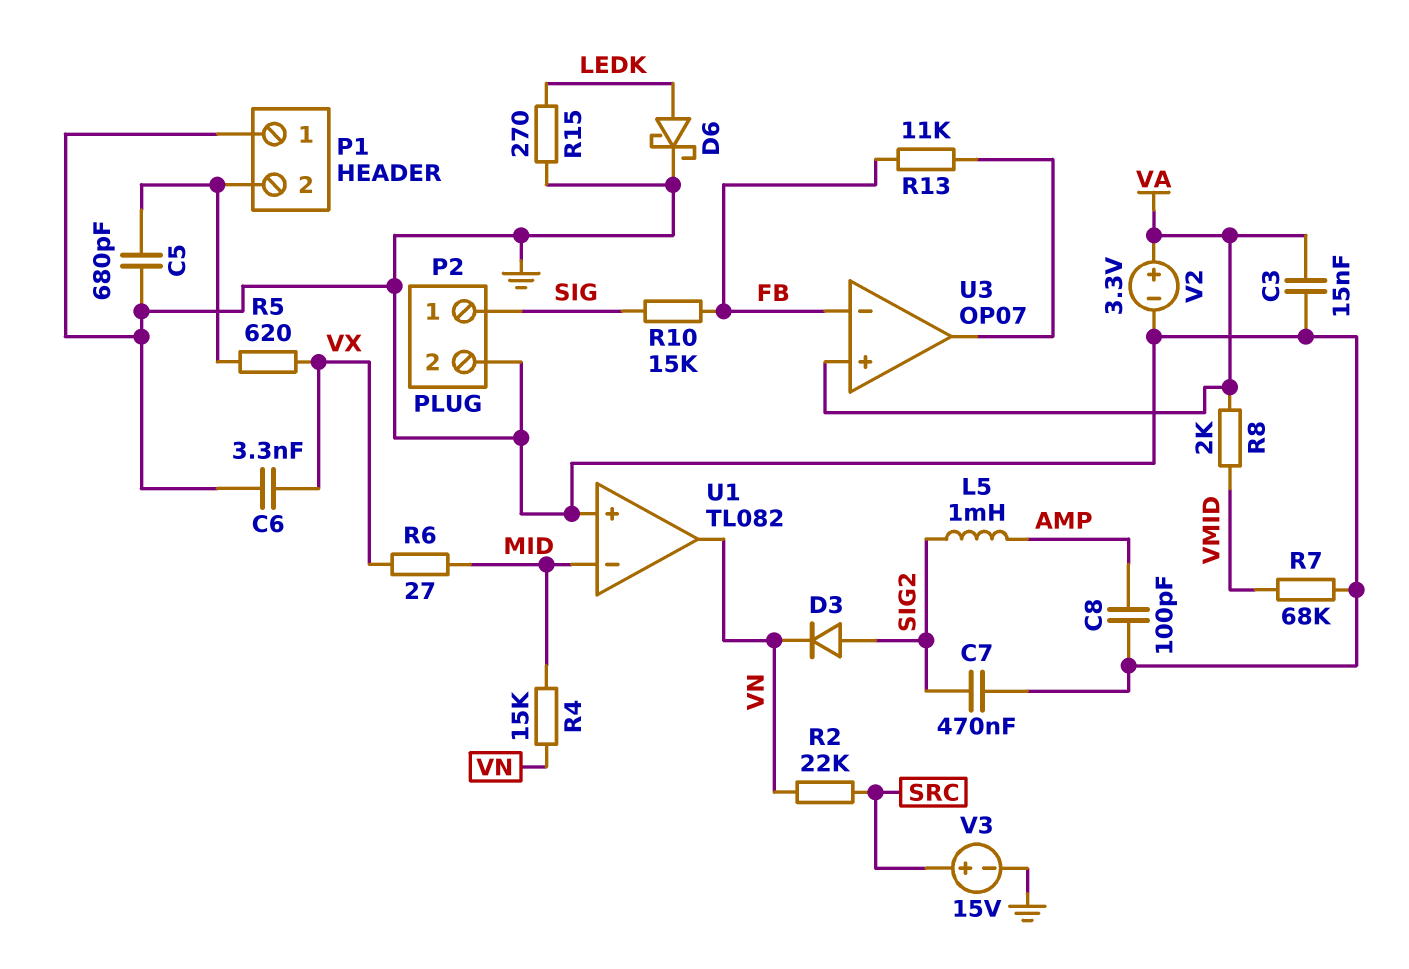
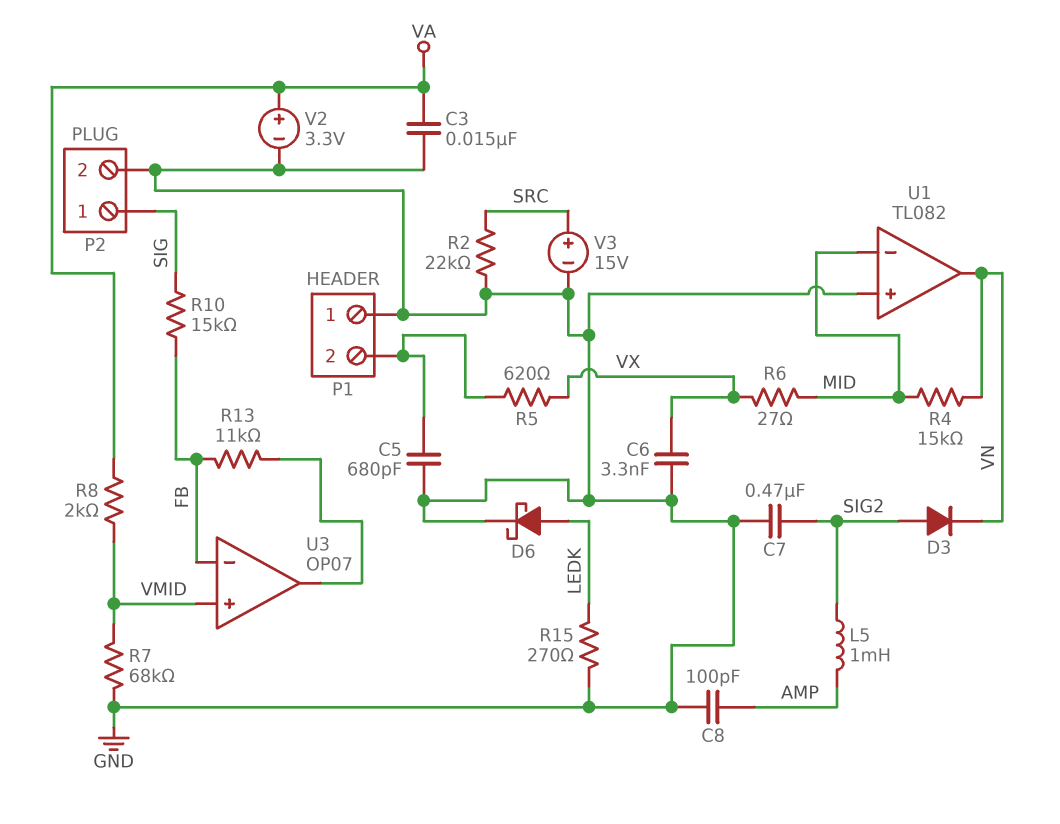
R2: 22k (SRC, VN) -> 22k (GND, SRC)
U3 pin in+: VA -> VMID

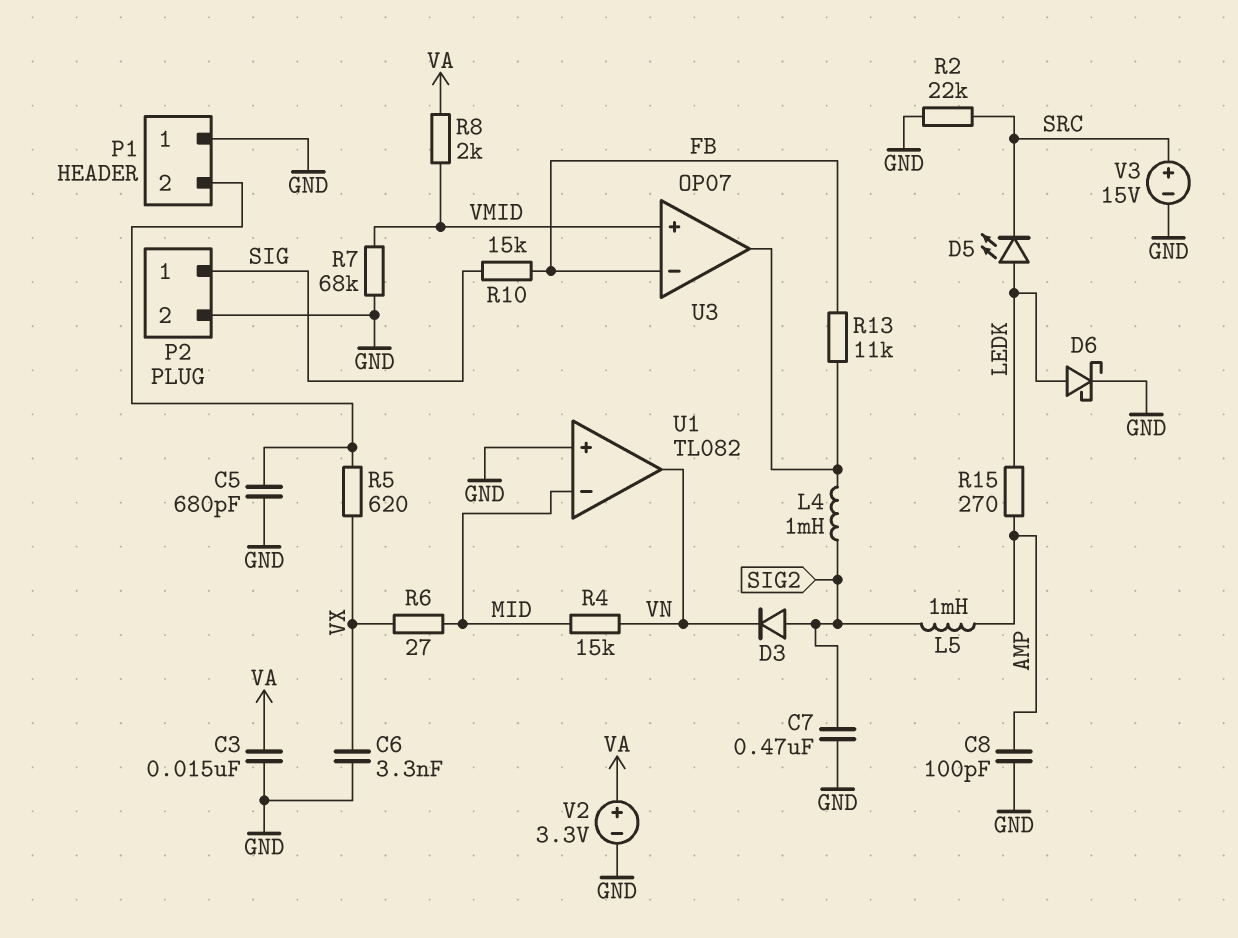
D5: none -> LED (A LEDK, K SRC)
L4: none -> 1mH (SIG2, U3/out)
R15: 270 (GND, LEDK) -> 270 (AMP, LEDK)

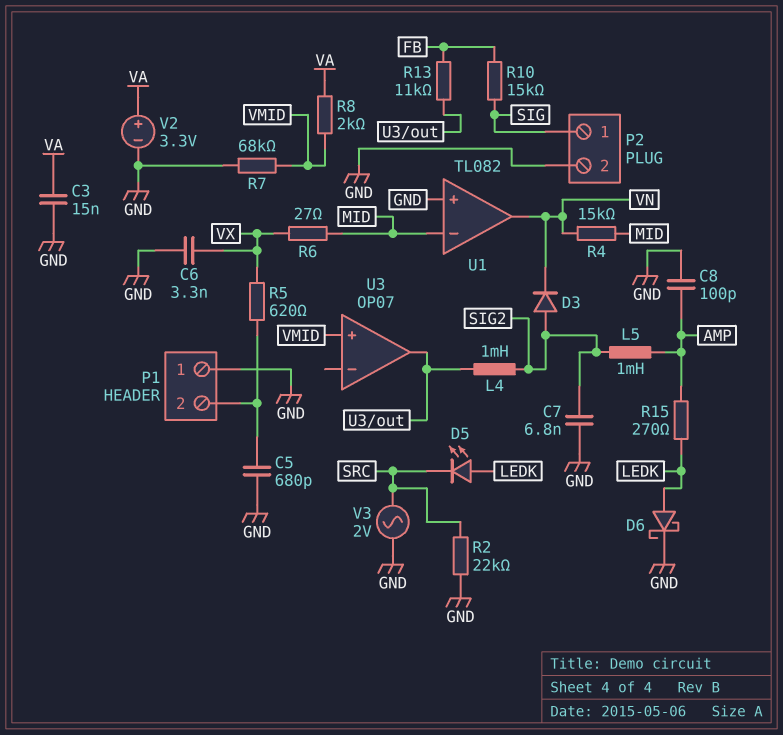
C7: 470nF (GND, SIG2) -> 6.8nF (GND, SIG2)
U3 pin in-: FB -> none
V3: 15V (plus SRC, minus GND) -> AC 2V (GND, SRC)

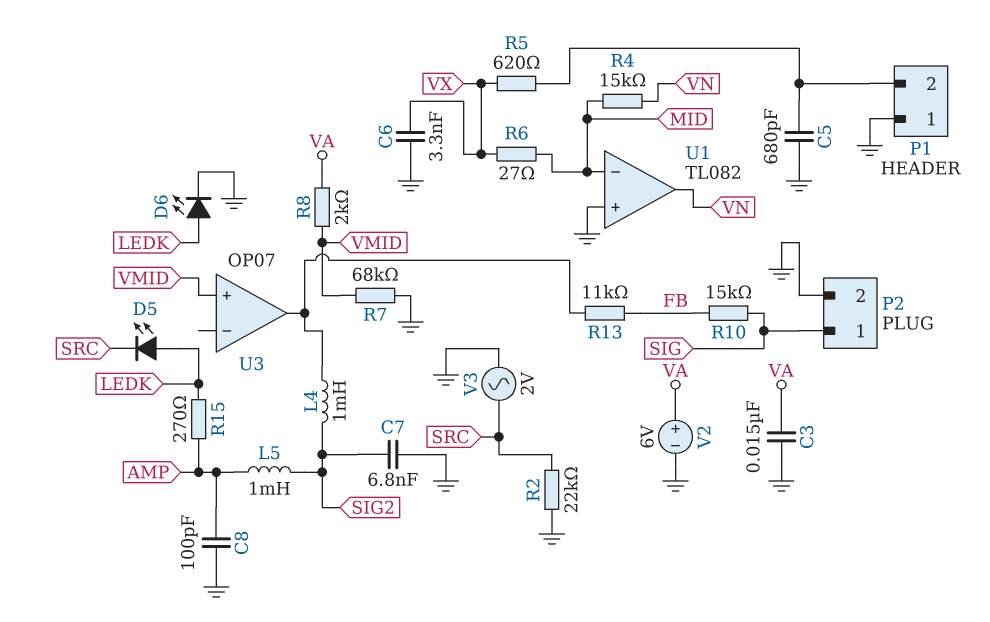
D3: diode (A SIG2, K VN) -> none
D6: schottky (A LEDK, K GND) -> LED (A LEDK, K GND)
V2: 3.3V (plus VA, minus GND) -> 6V (plus VA, minus GND)

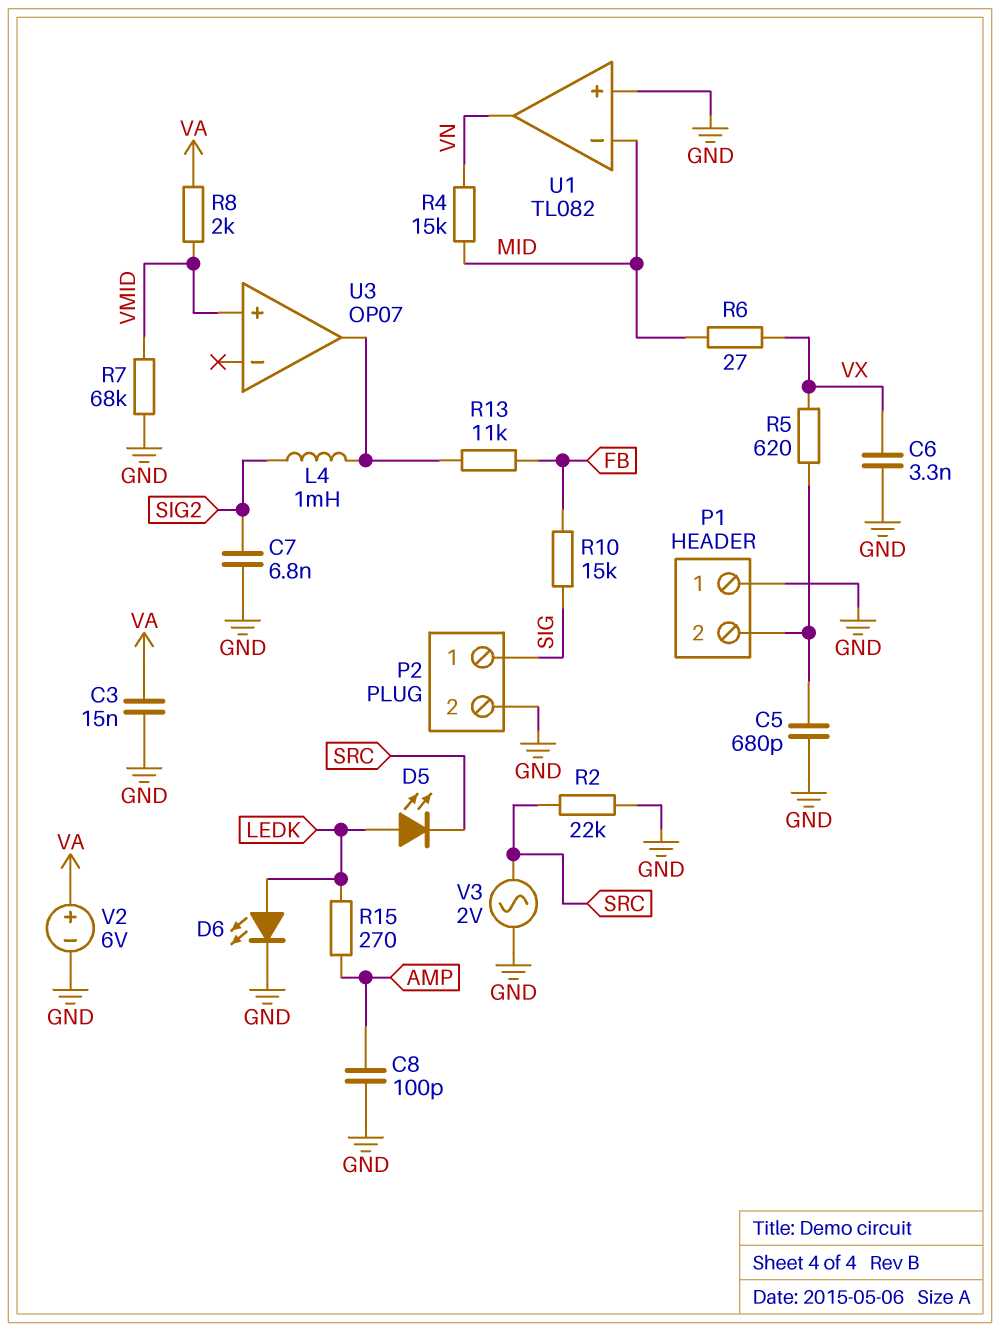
L5: 1mH (AMP, SIG2) -> none

